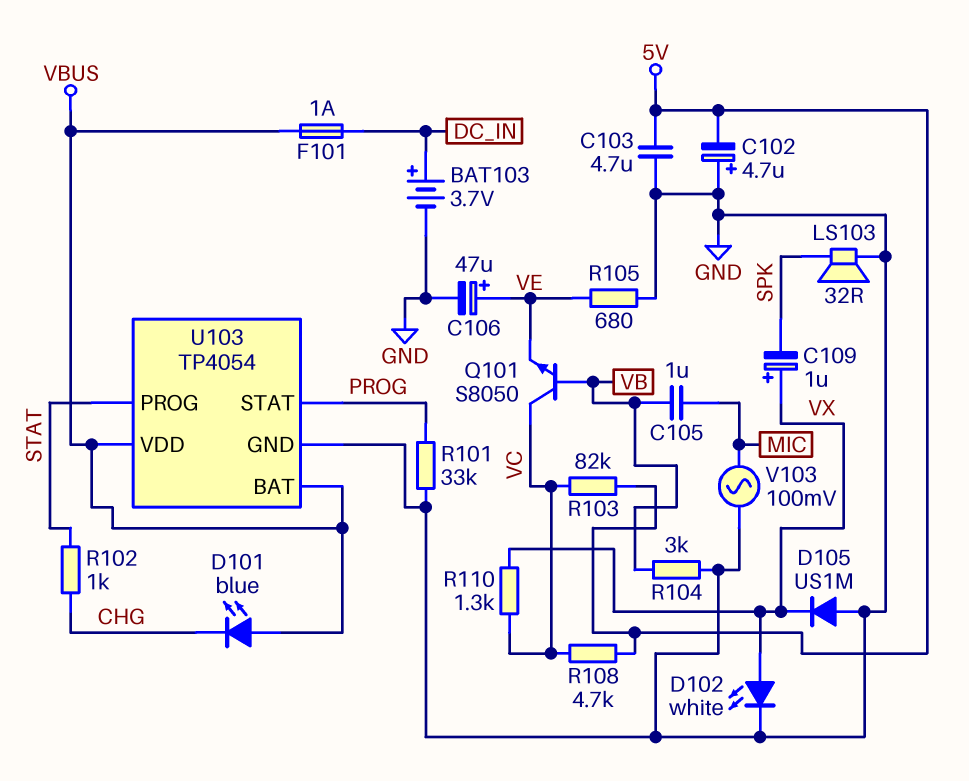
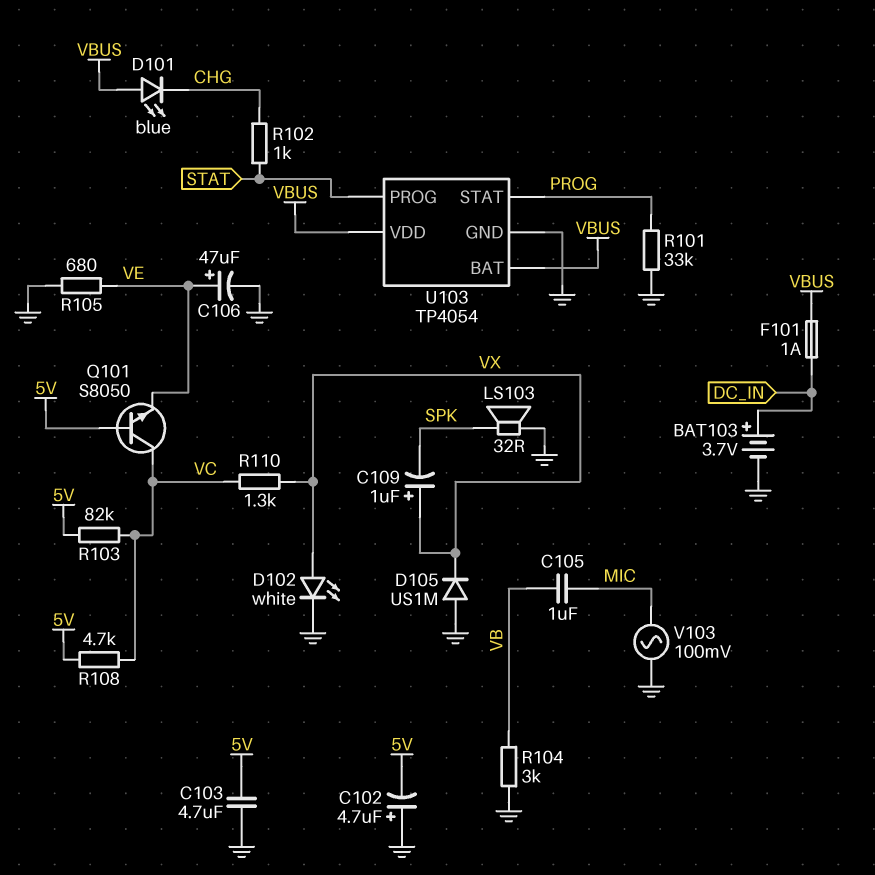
Q101: NPN S8050 (B VB, C VC, E VE) -> NPN S8050 (B 5V, C VC, E VE)

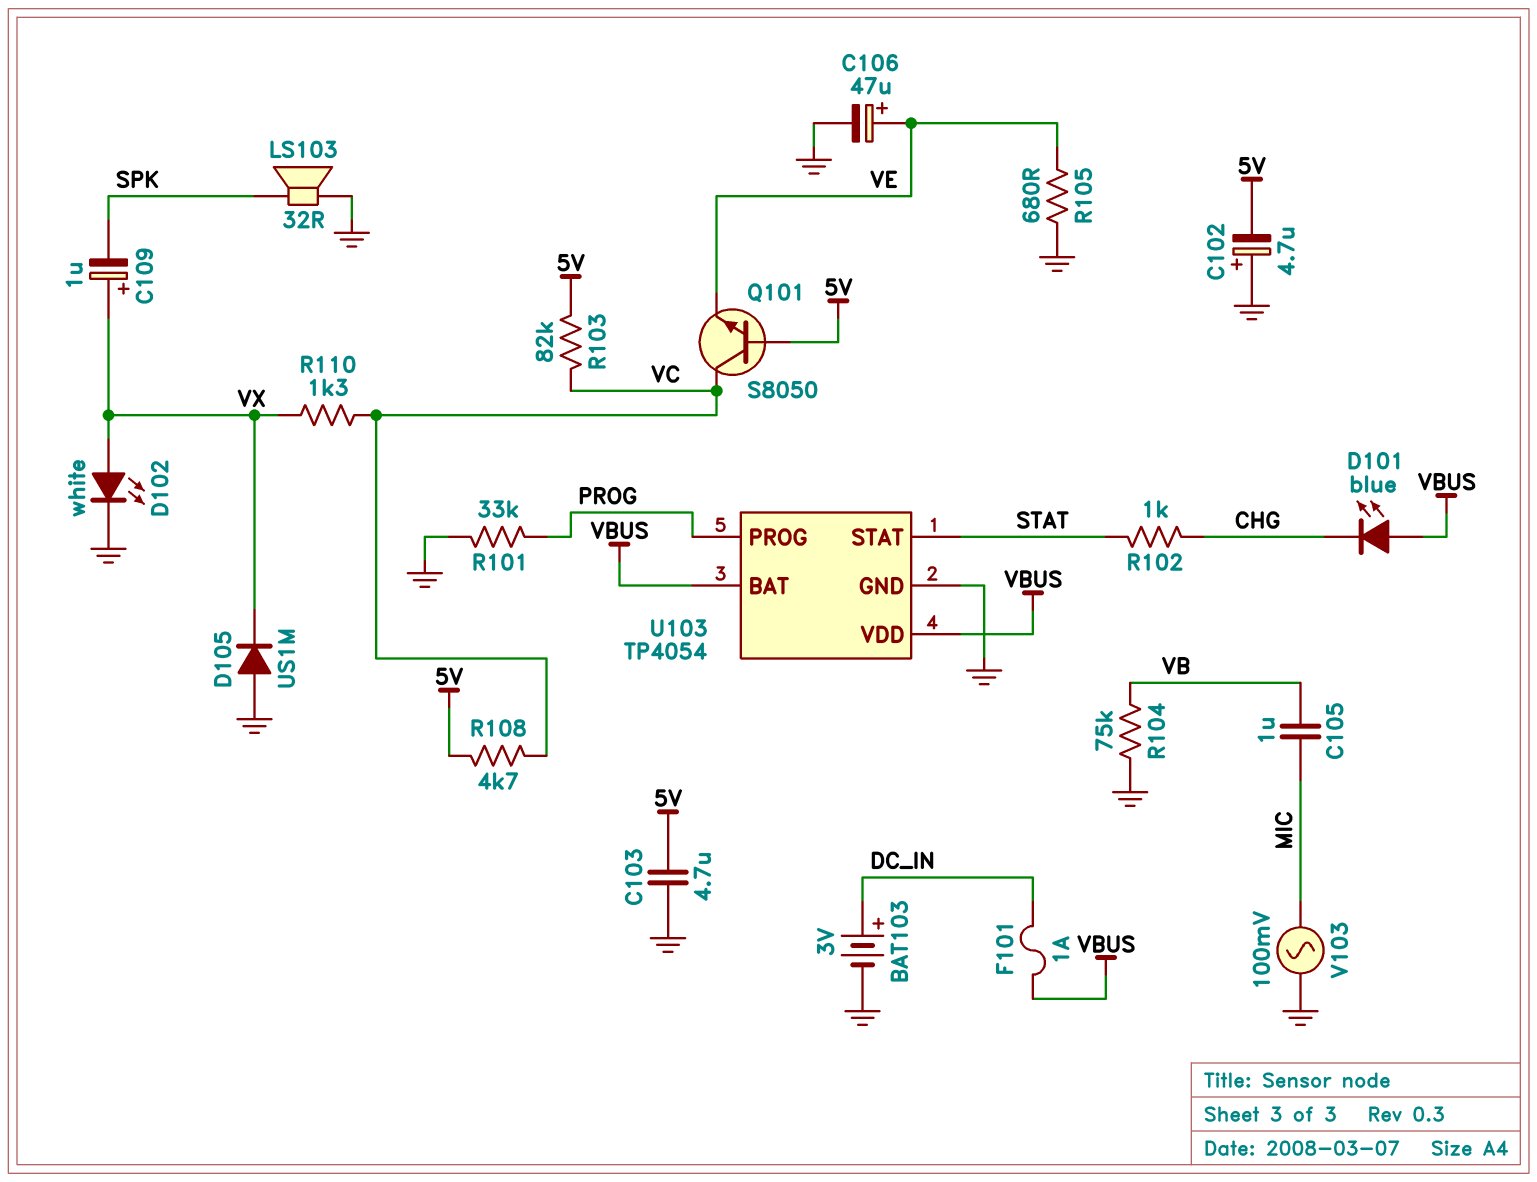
BAT103: 3.7V (plus DC_IN, minus GND) -> 3V (plus DC_IN, minus GND)
R104: 3k (GND, VB) -> 75k (GND, VB)
U103 pin PROG: STAT -> PROG
U103 pin STAT: PROG -> STAT

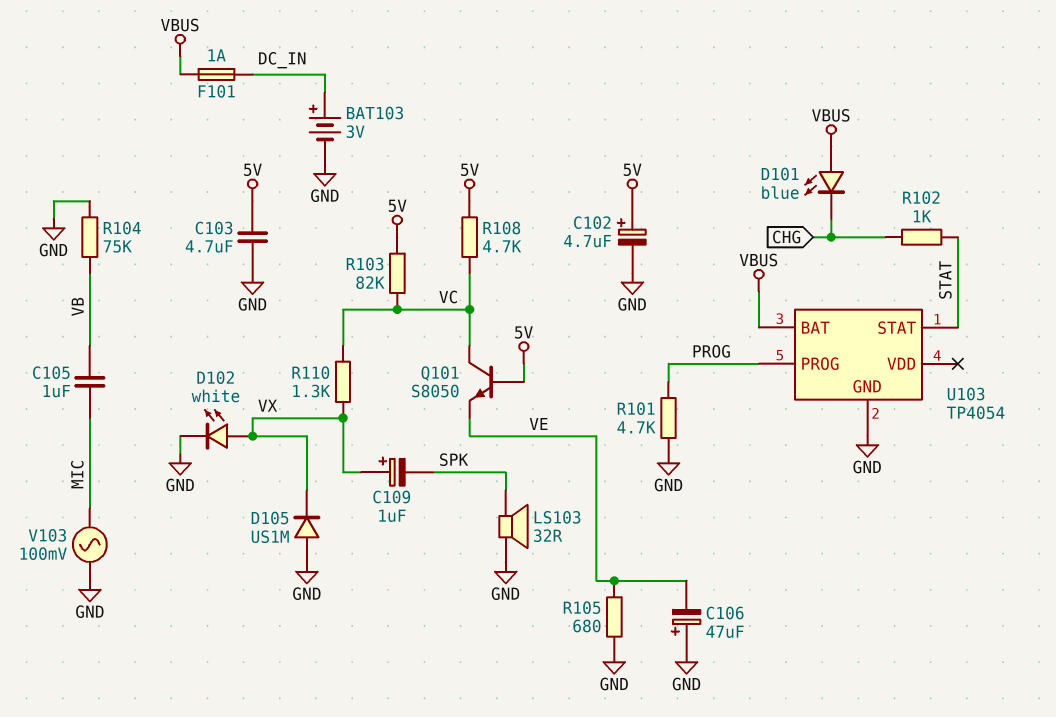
C102: 4.7uF (plus GND, minus 5V) -> 4.7uF (plus 5V, minus GND)
C106: 47uF (plus VE, minus GND) -> 47uF (plus GND, minus VE)
R101: 33k (GND, PROG) -> 4.7k (GND, PROG)
U103 pin VDD: VBUS -> none

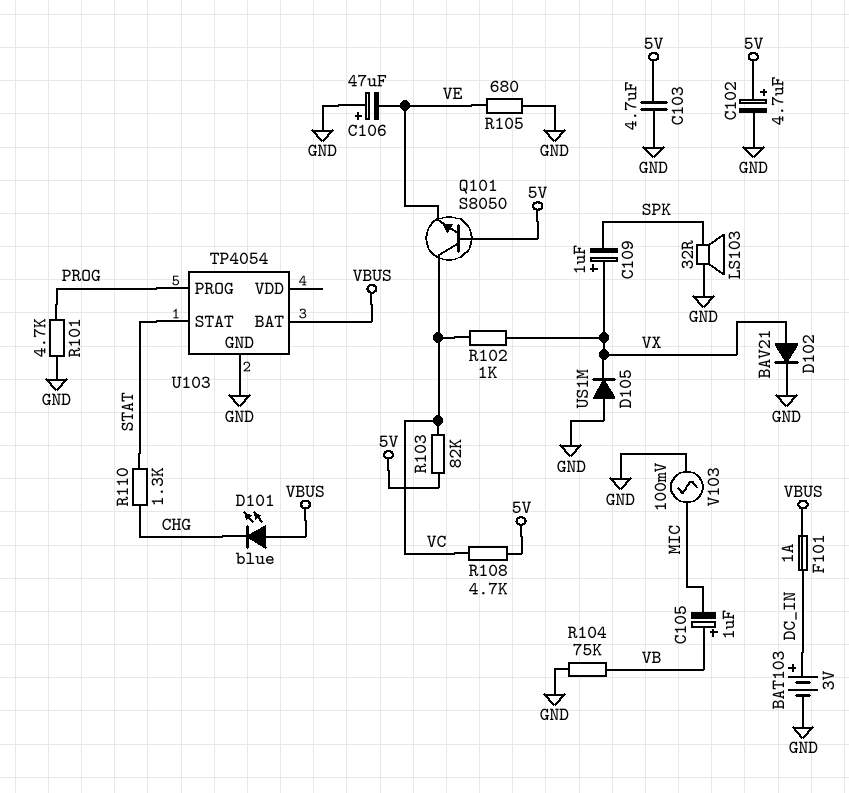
C105: 1uF (MIC, VB) -> 1uF (plus VB, minus MIC)
D102: LED white (A VX, K GND) -> diode BAV21 (A VX, K GND)
R102: 1k (CHG, STAT) -> 1k (VC, VX)
R110: 1.3k (VC, VX) -> 1.3k (CHG, STAT)

